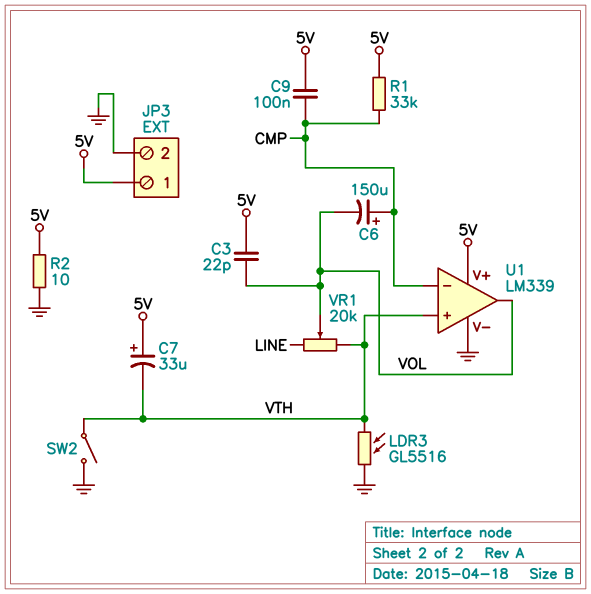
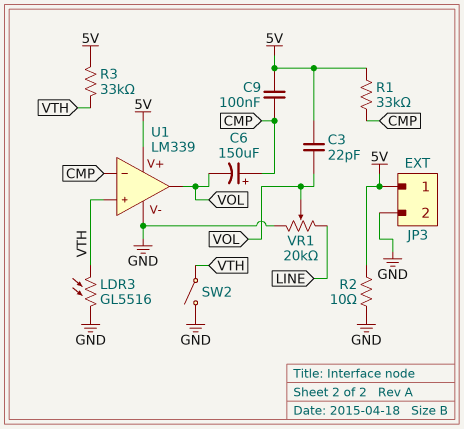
C7: 33uF (plus 5V, minus VTH) -> none
R3: none -> 33k (5V, VTH)
VR1: 20k (LINE, VTH, wiper VOL) -> 20k (GND, LINE, wiper VOL)

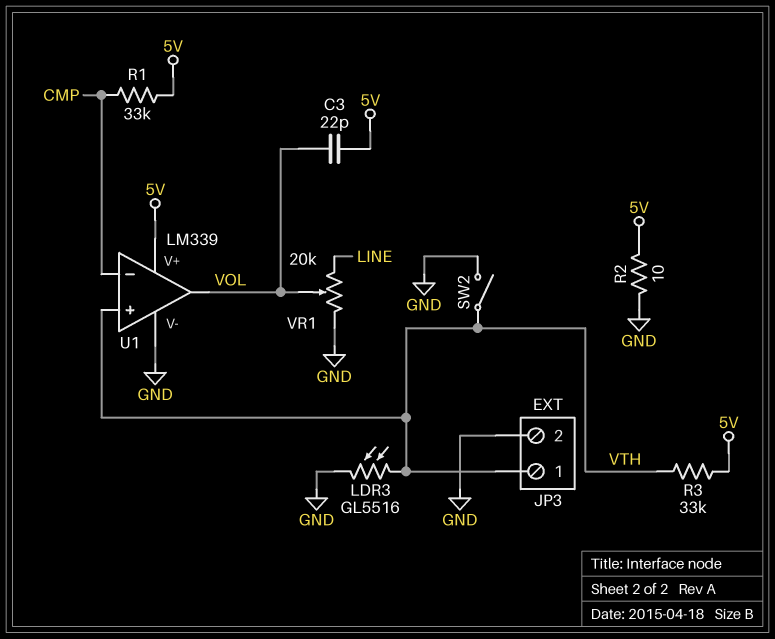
C6: 150uF (plus CMP, minus VOL) -> none
C9: 100nF (5V, CMP) -> none
JP3 pin 1: 5V -> VTH

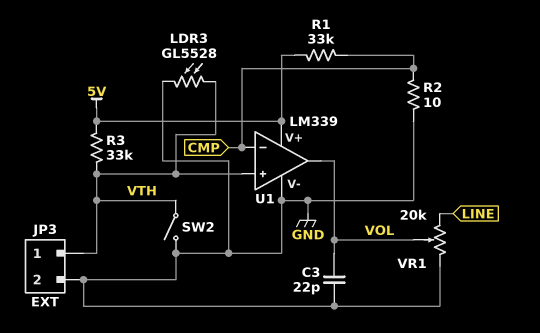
C3: 22pF (5V, VOL) -> 22pF (GND, VOL)
LDR3: GL5516 (GND, VTH) -> GL5528 (GND, VTH)
R2: 10 (5V, GND) -> 10 (CMP, GND)

